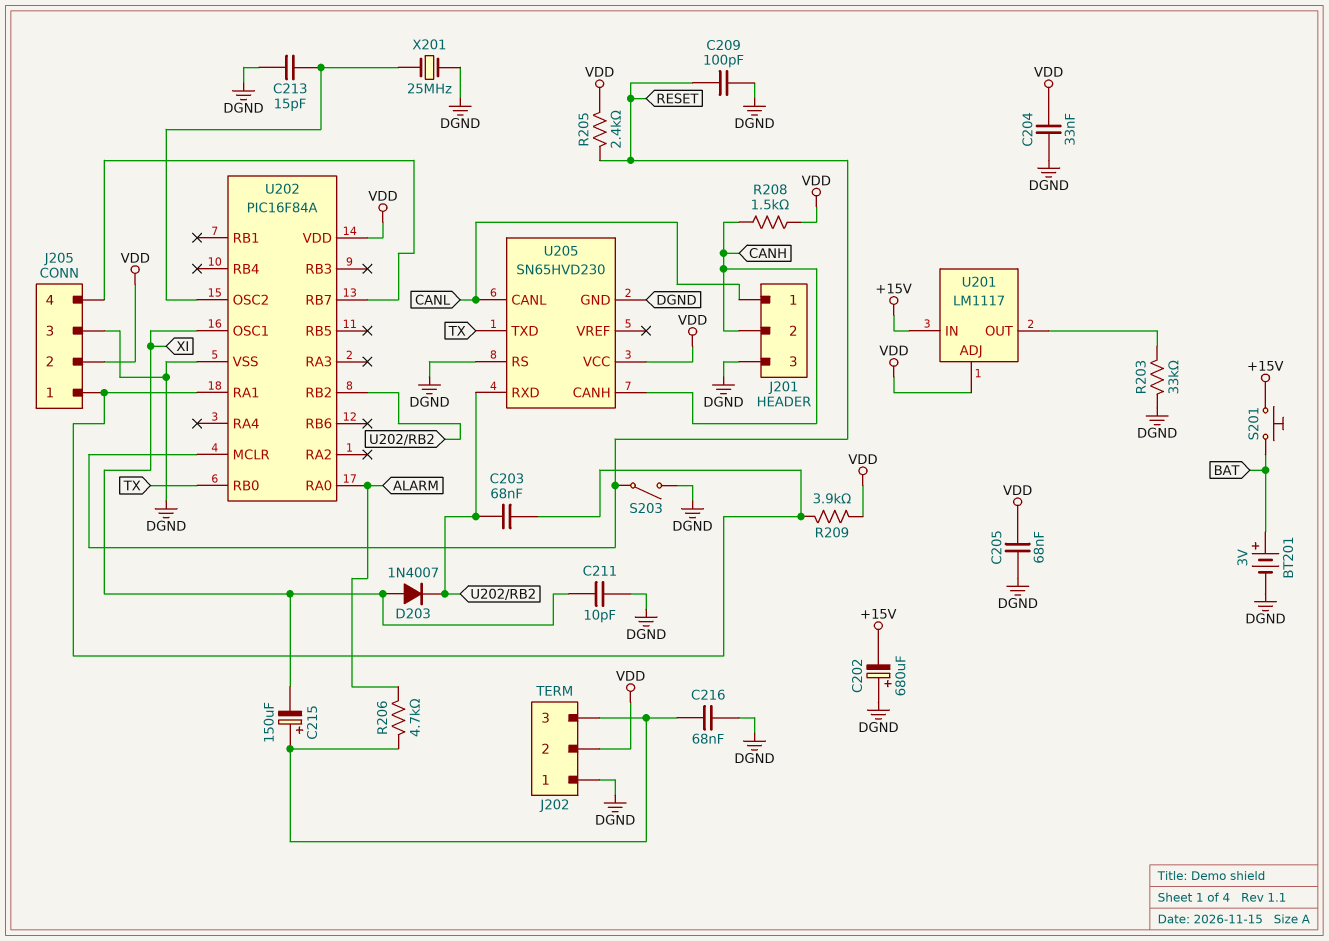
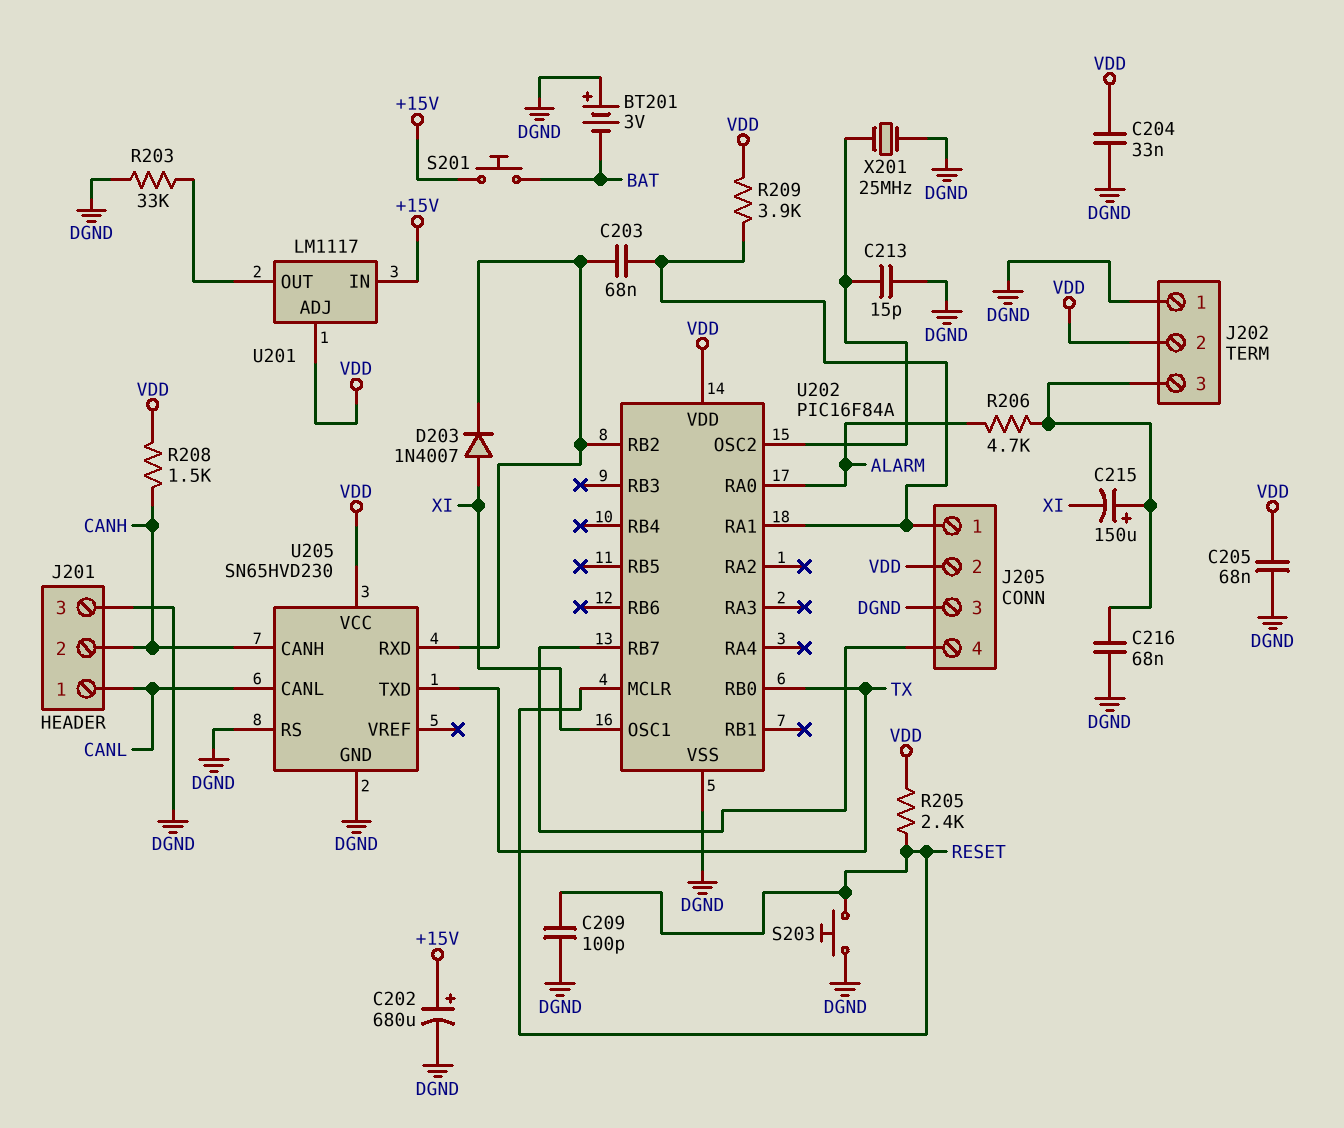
BT201: 3V (plus BAT, minus DGND) -> 3V (plus DGND, minus BAT)
C202: 680uF (plus DGND, minus +15V) -> 680uF (plus +15V, minus DGND)
C211: 10pF (DGND, XI) -> none
S203: switch (DGND, RESET) -> button (DGND, RESET)

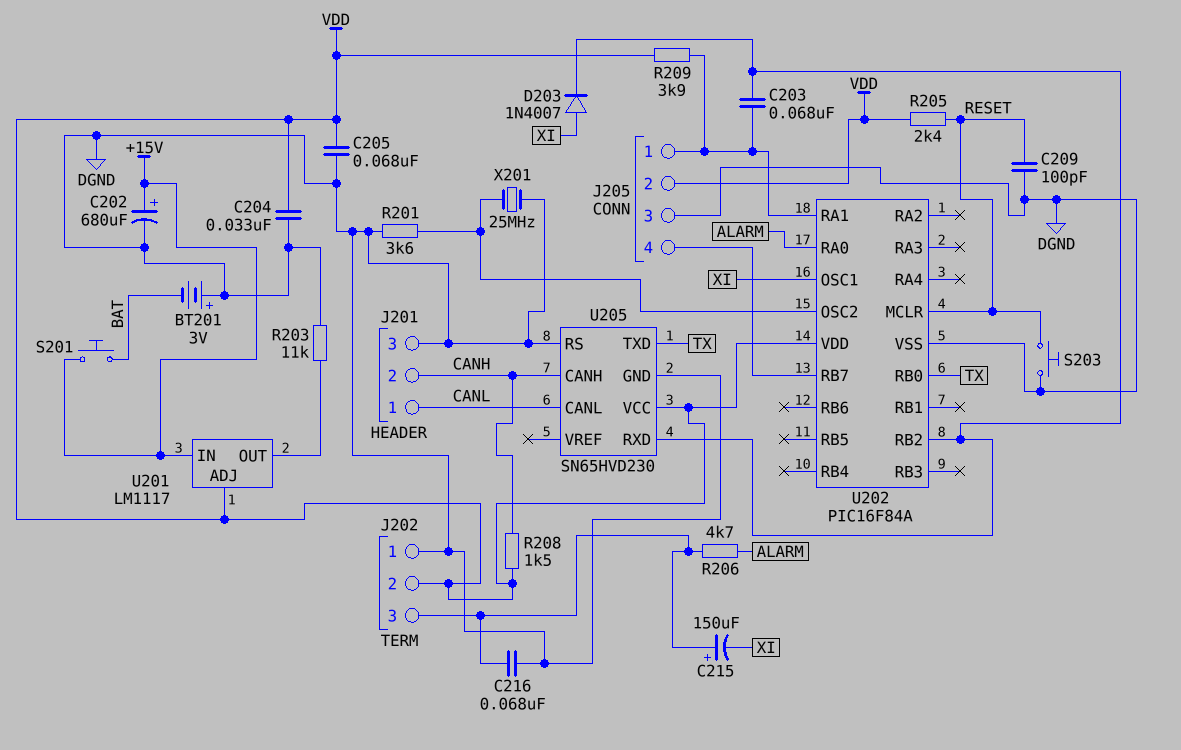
C213: 15pF (DGND, U202/OSC2) -> none
R201: none -> 3.6k (DGND, U202/OSC2)
R203: 33k (DGND, U201/OUT) -> 11k (DGND, U201/OUT)

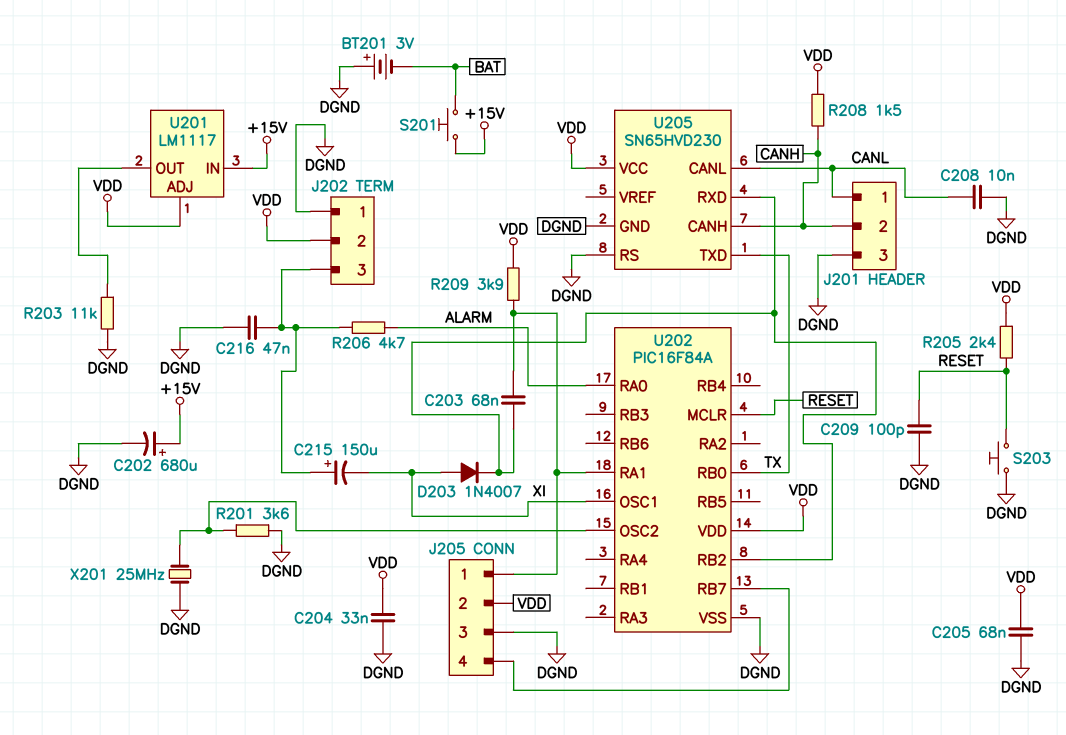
C208: none -> 10nF (CANL, DGND)
C216: 68nF (DGND, J202/3) -> 47nF (DGND, J202/3)

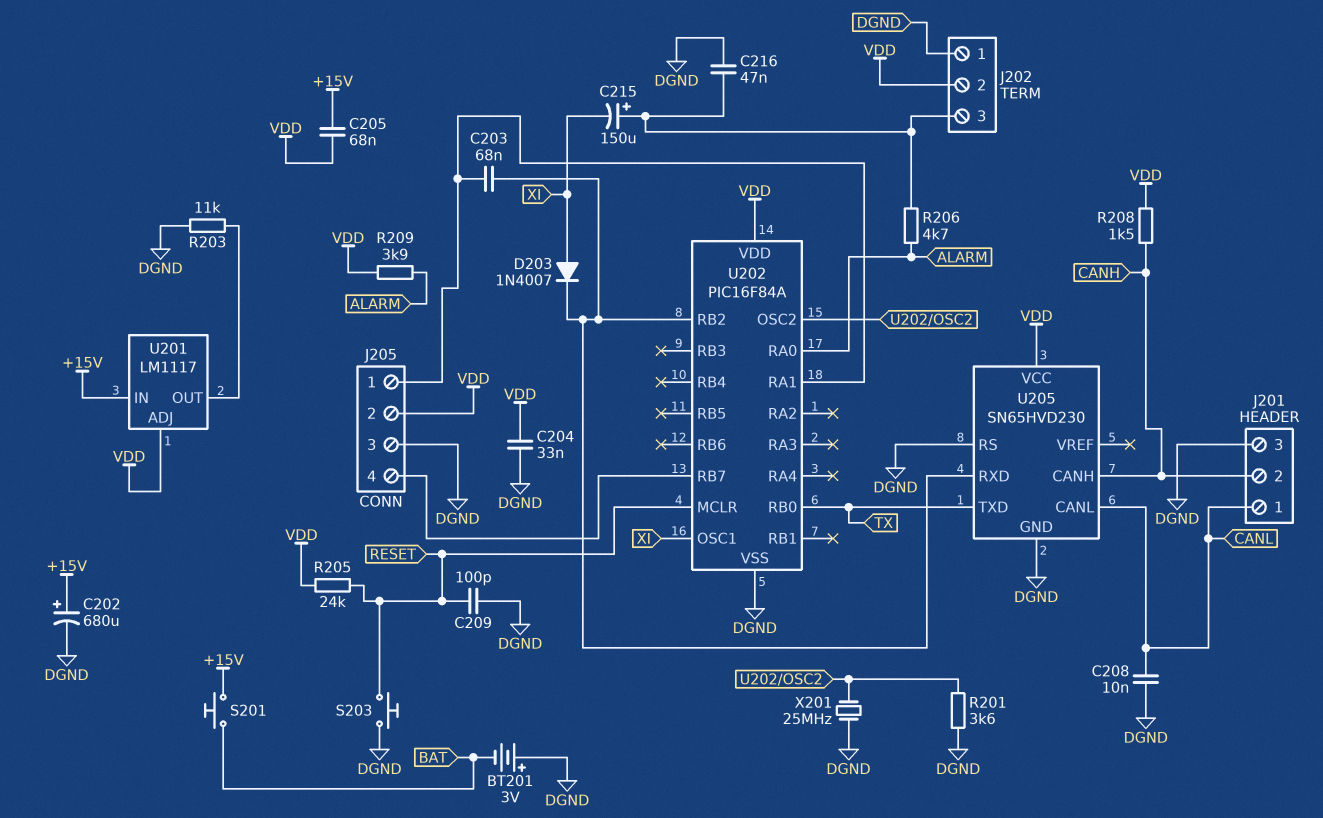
C205: 68nF (DGND, VDD) -> 68nF (+15V, VDD)
R205: 2.4k (RESET, VDD) -> 24k (RESET, VDD)
R209: 3.9k (J205/1, VDD) -> 3.9k (ALARM, VDD)

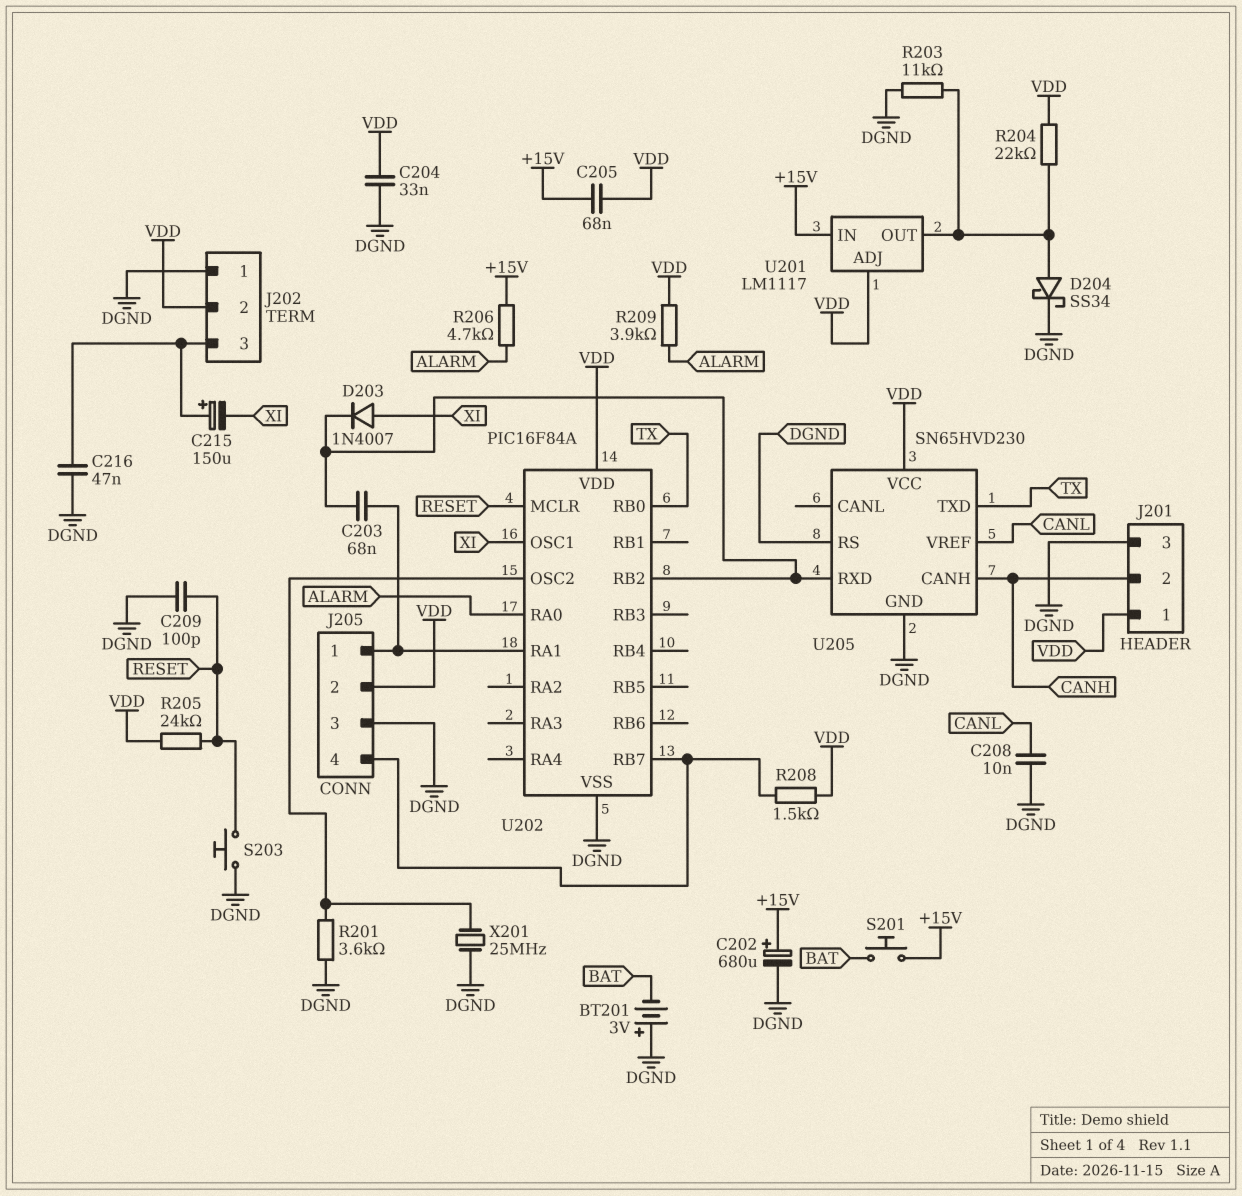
D204: none -> schottky SS34 (A U201/OUT, K DGND)
J201 pin 1: CANL -> VDD
R204: none -> 22k (U201/OUT, VDD)
R206: 4.7k (ALARM, J202/3) -> 4.7k (+15V, ALARM)
R208: 1.5k (CANH, VDD) -> 1.5k (J205/4, VDD)
U205 pin CANL: CANL -> none
U205 pin VREF: none -> CANL

